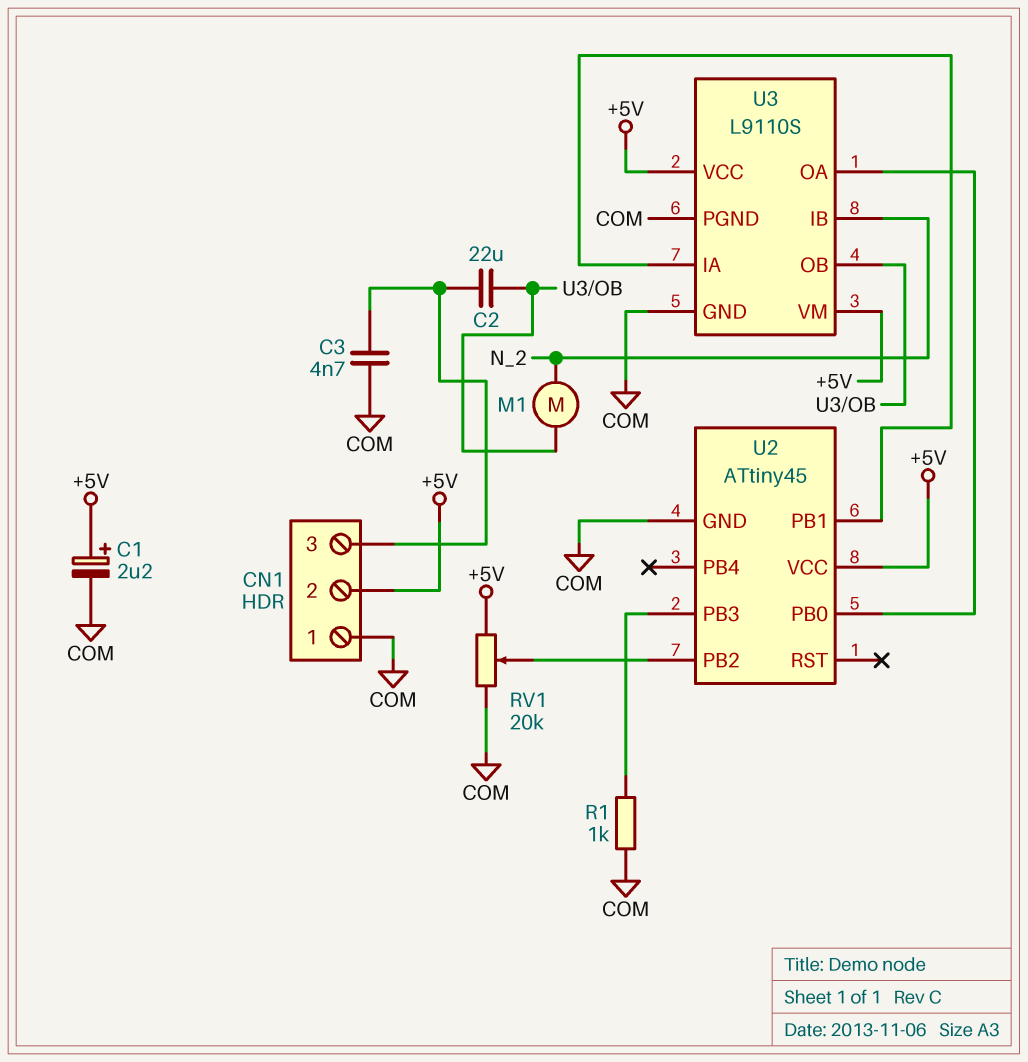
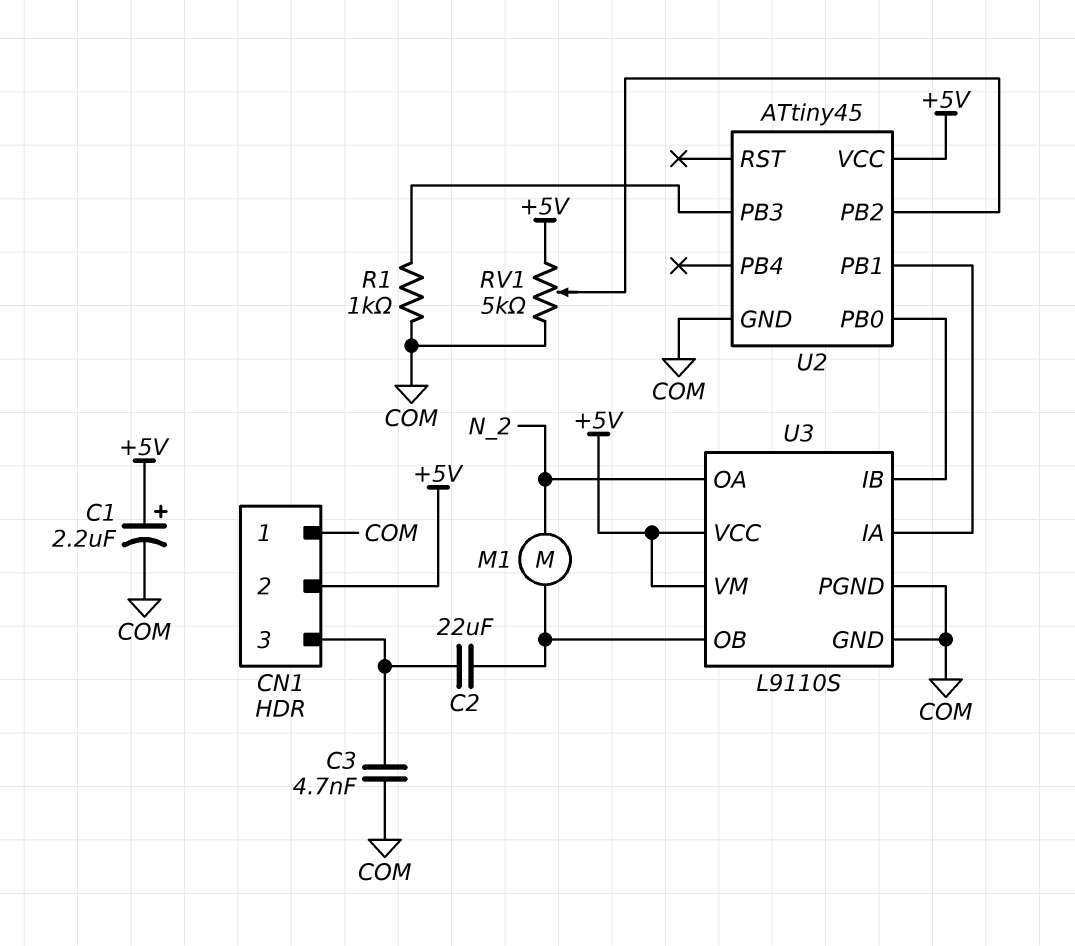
RV1: 20k (+5V, COM, wiper U2/PB2) -> 5k (+5V, COM, wiper U2/PB2)
U3 pin IB: N_2 -> U2/PB0
U3 pin OA: U2/PB0 -> N_2

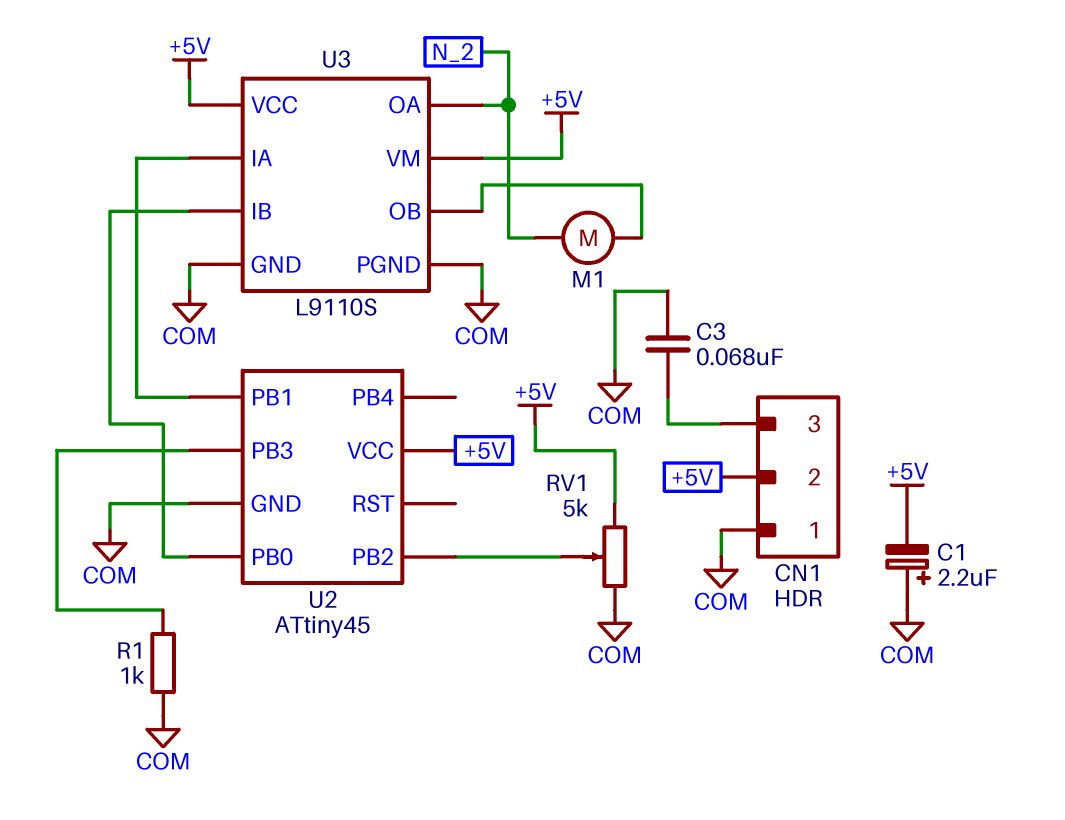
C1: 2.2uF (plus +5V, minus COM) -> 2.2uF (plus COM, minus +5V)
C2: 22uF (CN1/3, U3/OB) -> none
C3: 4.7nF (CN1/3, COM) -> 68nF (CN1/3, COM)

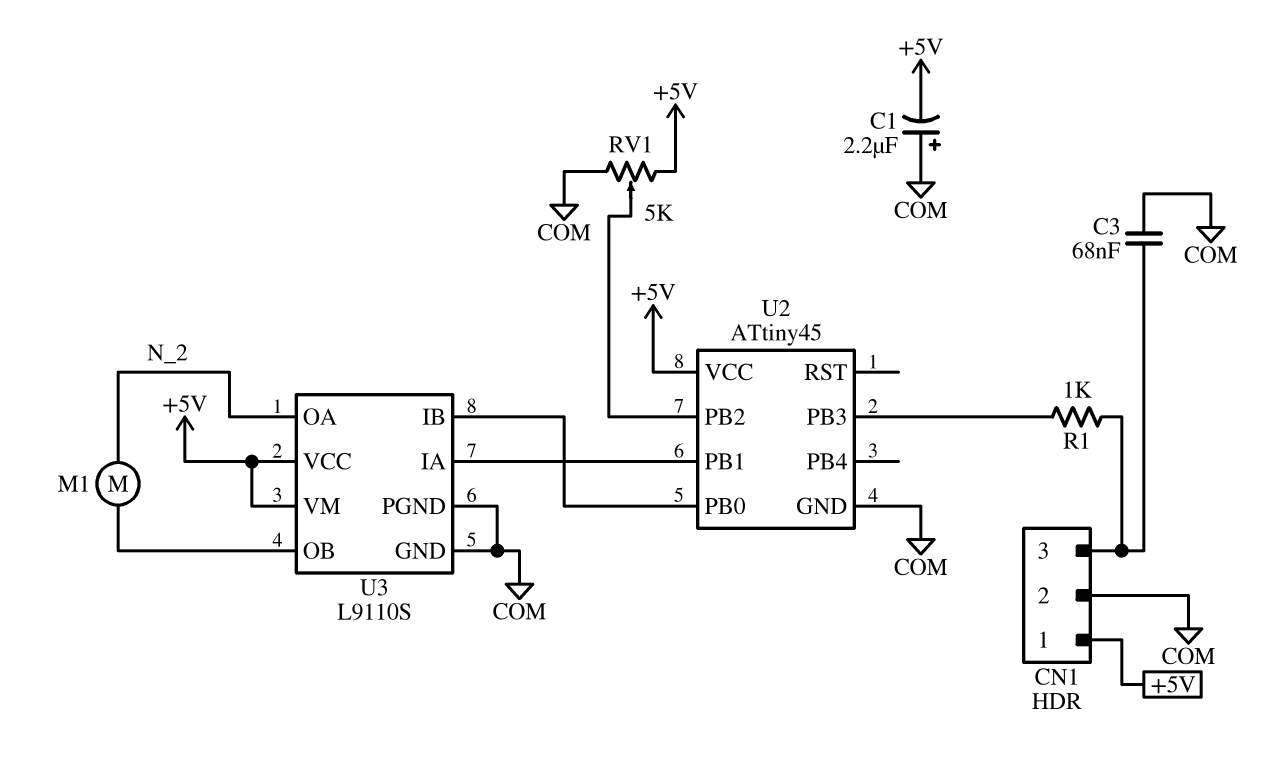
CN1 pin 1: COM -> +5V
CN1 pin 2: +5V -> COM
R1: 1k (COM, U2/PB3) -> 1k (CN1/3, U2/PB3)

